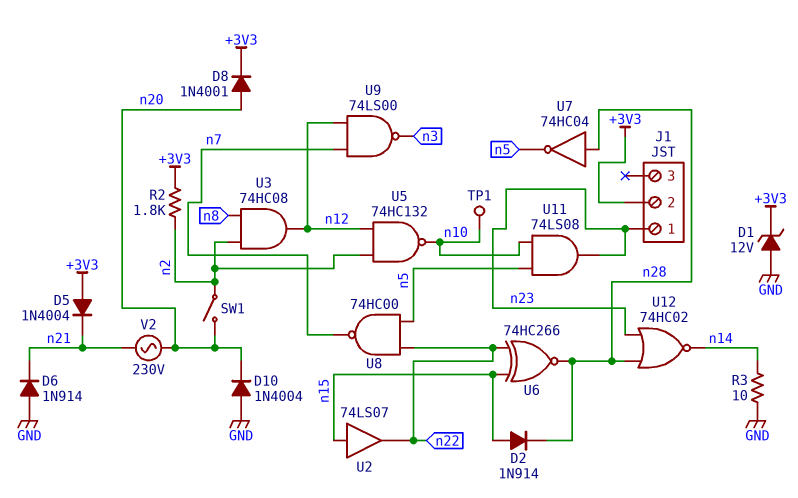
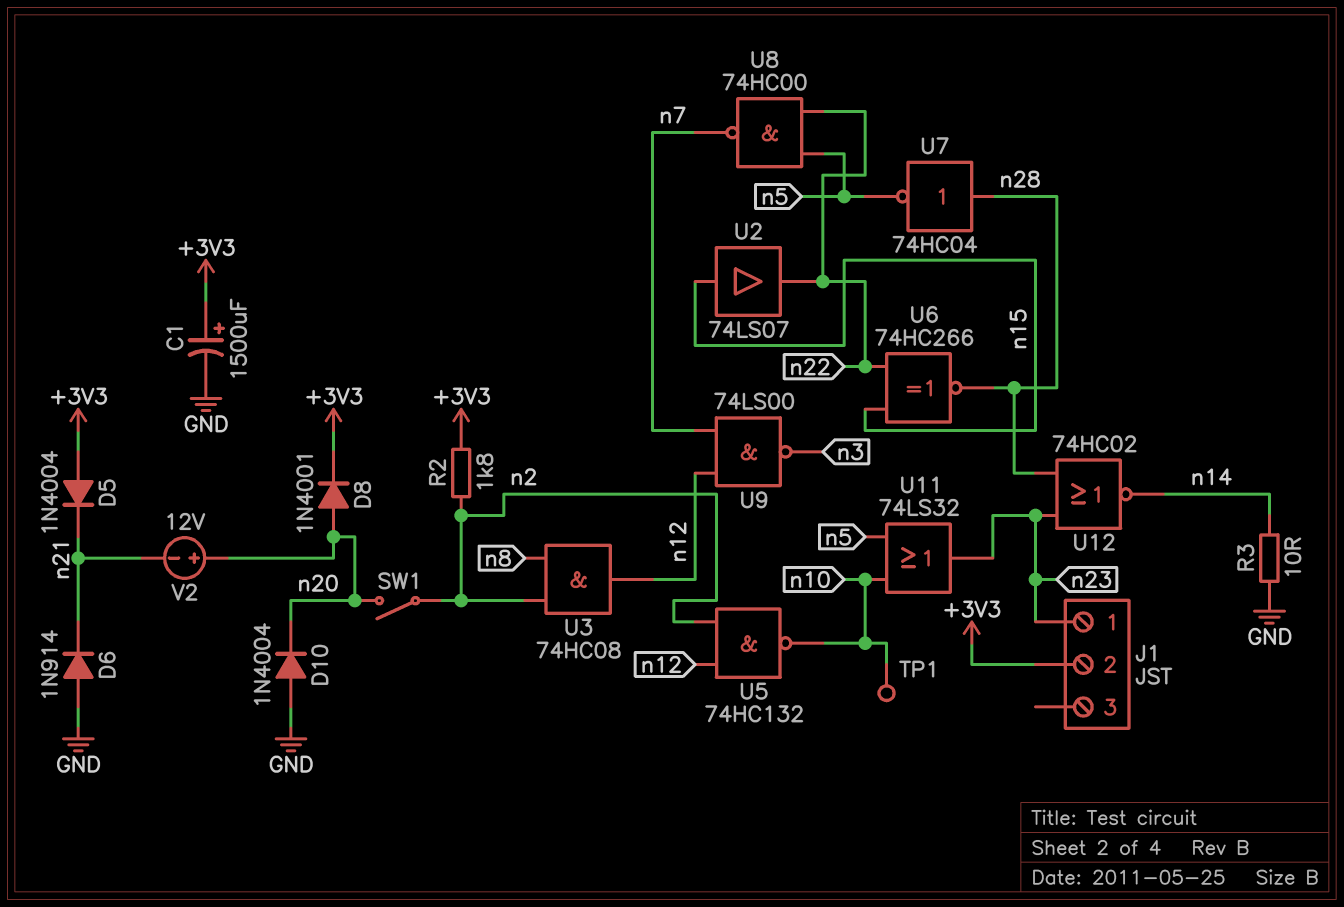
C1: none -> 1500uF (plus +3V3, minus GND)
D1: zener 12V (A GND, K +3V3) -> none
D2: diode 1N914 (A n15, K n28) -> none
U11: AND 74LS08 (in n5, in n10, out n23) -> OR 74LS32 (in n5, in n10, out n23)
V2: AC 230V (n20, n21) -> 12V (plus n20, minus n21)

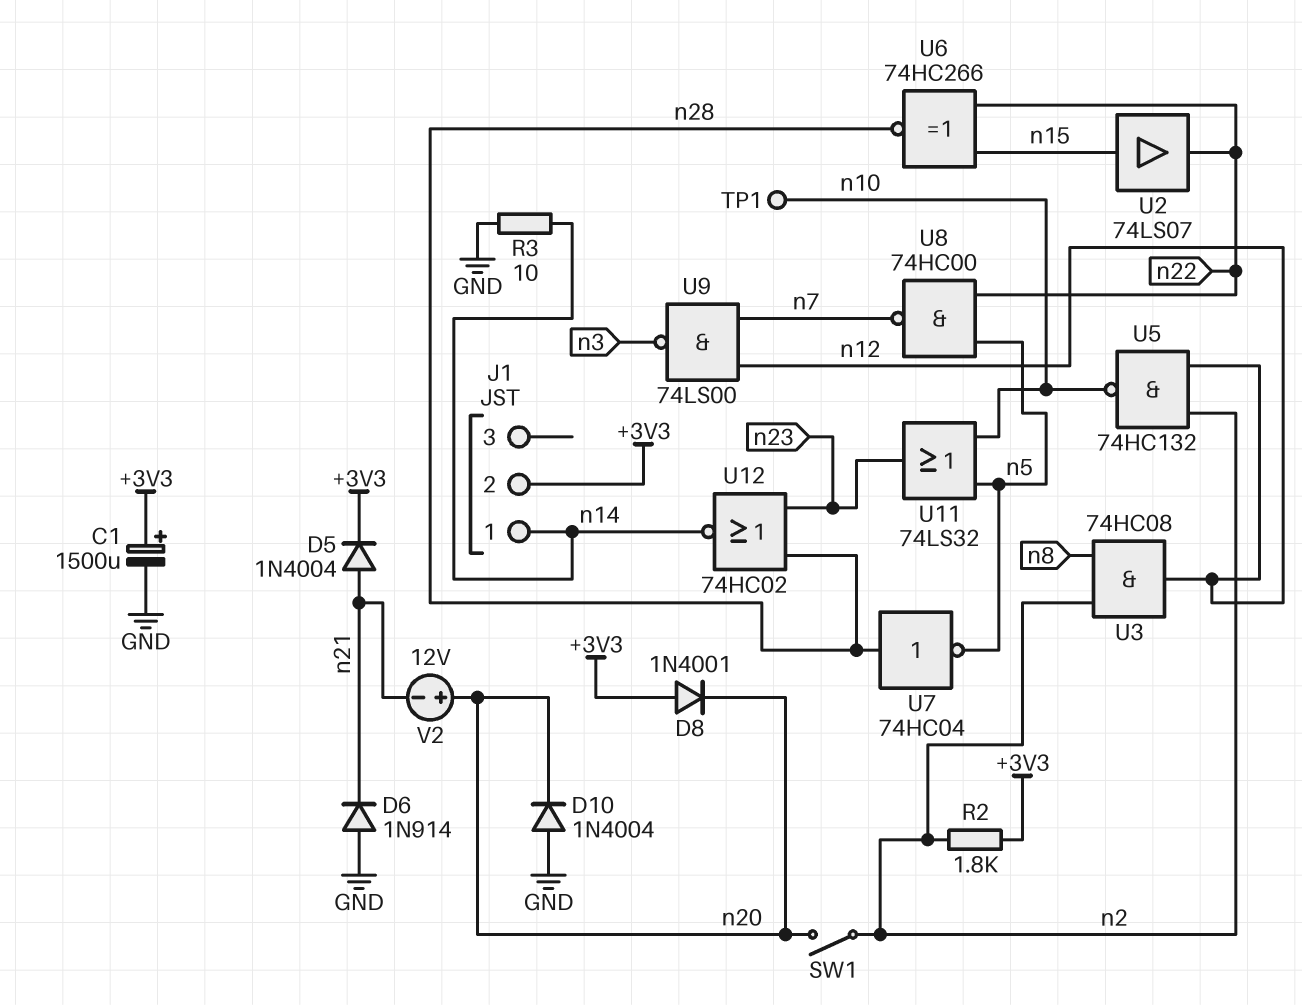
D5: diode 1N4004 (A +3V3, K n21) -> diode 1N4004 (A n21, K +3V3)
D8: diode 1N4001 (A n20, K +3V3) -> diode 1N4001 (A +3V3, K n20)
J1 pin 1: n23 -> n14

